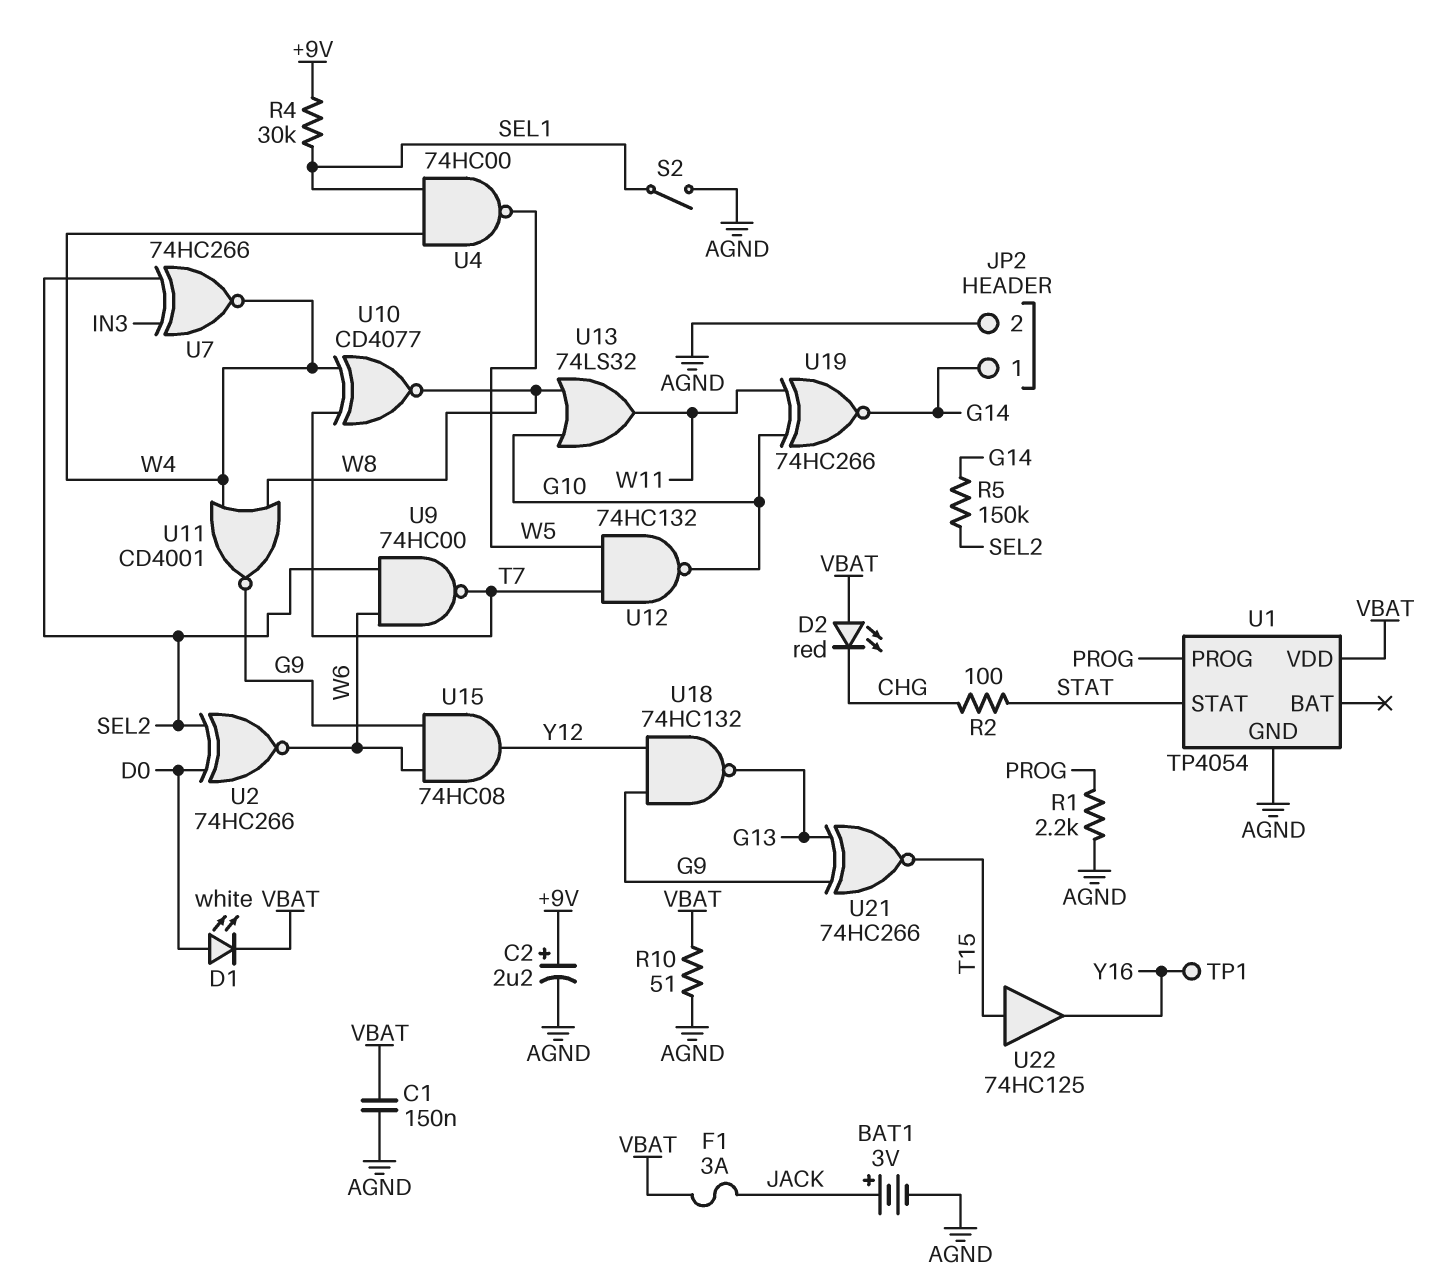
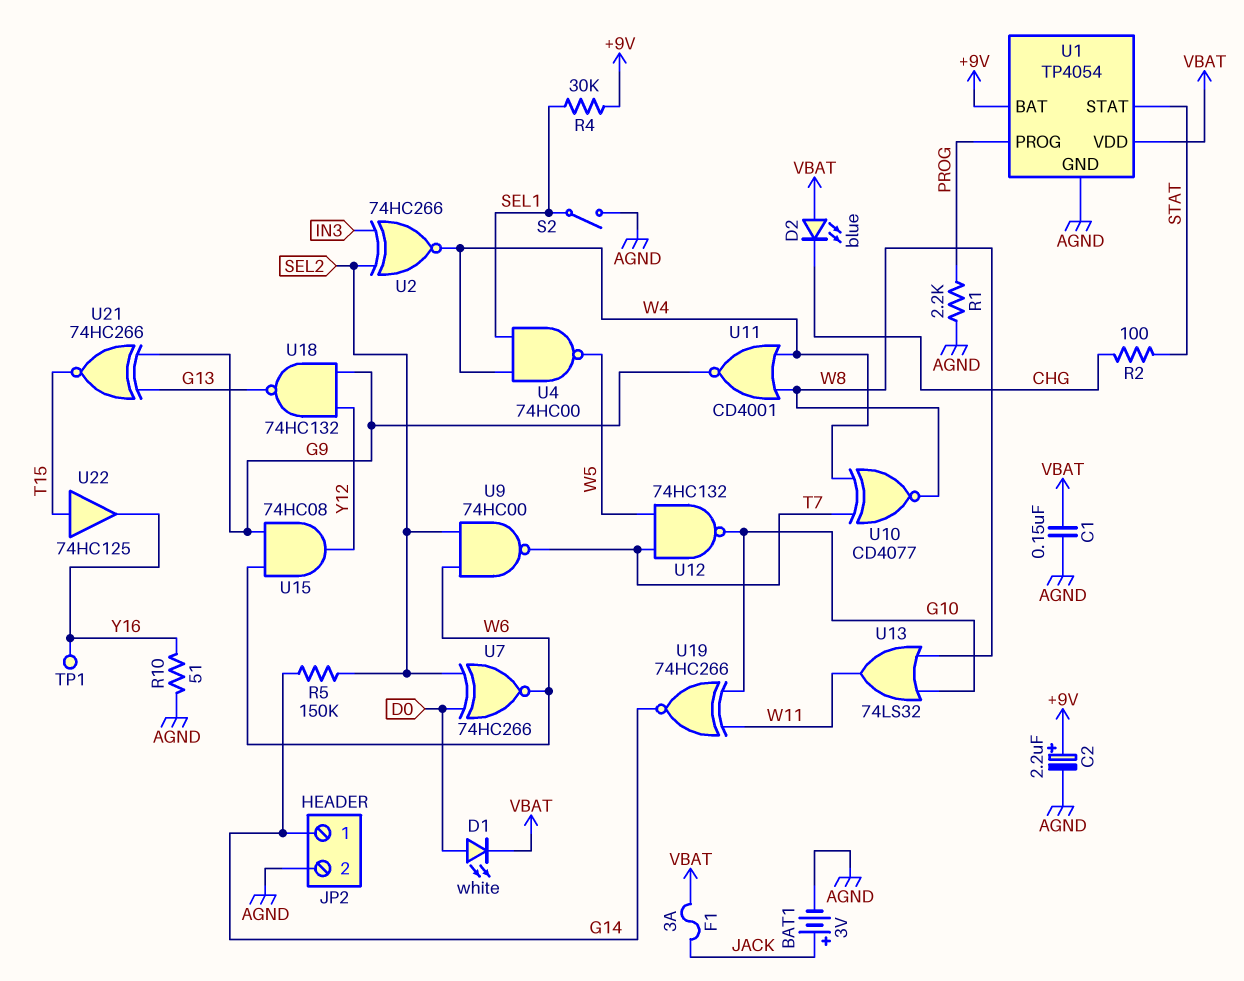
D2: LED red (A VBAT, K CHG) -> LED blue (A VBAT, K CHG)
R10: 51 (AGND, VBAT) -> 51 (AGND, Y16)
U1 pin BAT: none -> +9V
U2: XNOR 74HC266 (in D0, in SEL2, out W6) -> XNOR 74HC266 (in IN3, in SEL2, out W4)
U7: XNOR 74HC266 (in IN3, in SEL2, out W4) -> XNOR 74HC266 (in D0, in SEL2, out W6)

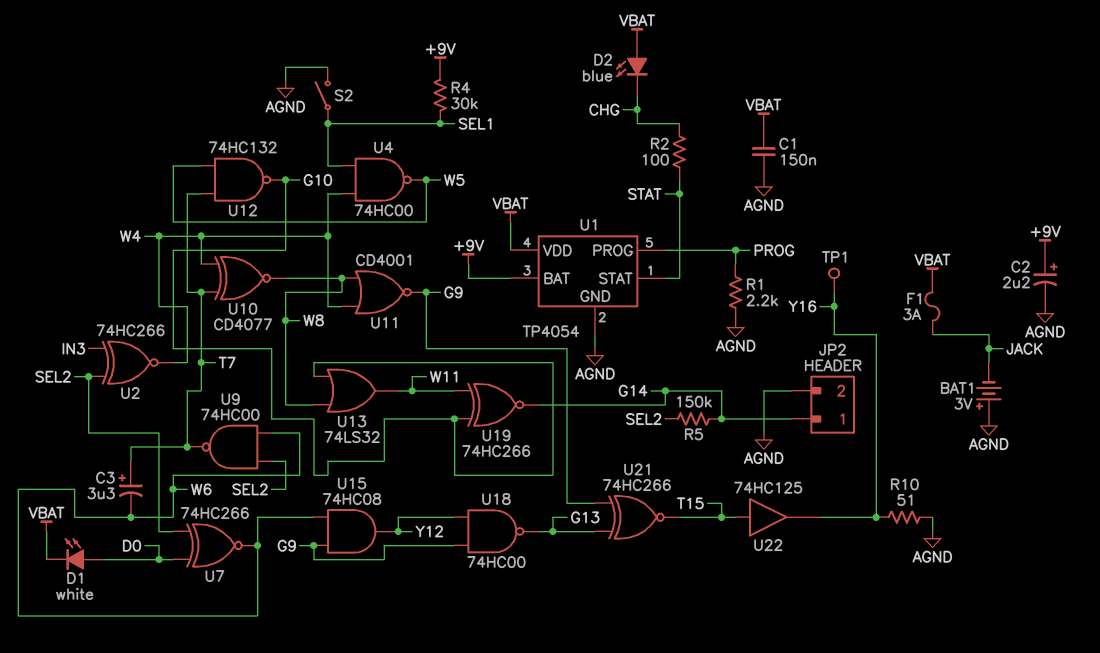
BAT1: 3V (plus JACK, minus AGND) -> 3V (plus AGND, minus JACK)
C3: none -> 3.3uF (plus T7, minus W6)
U18: NAND 74HC132 (in G9, in Y12, out G13) -> NAND 74HC00 (in G9, in Y12, out G13)

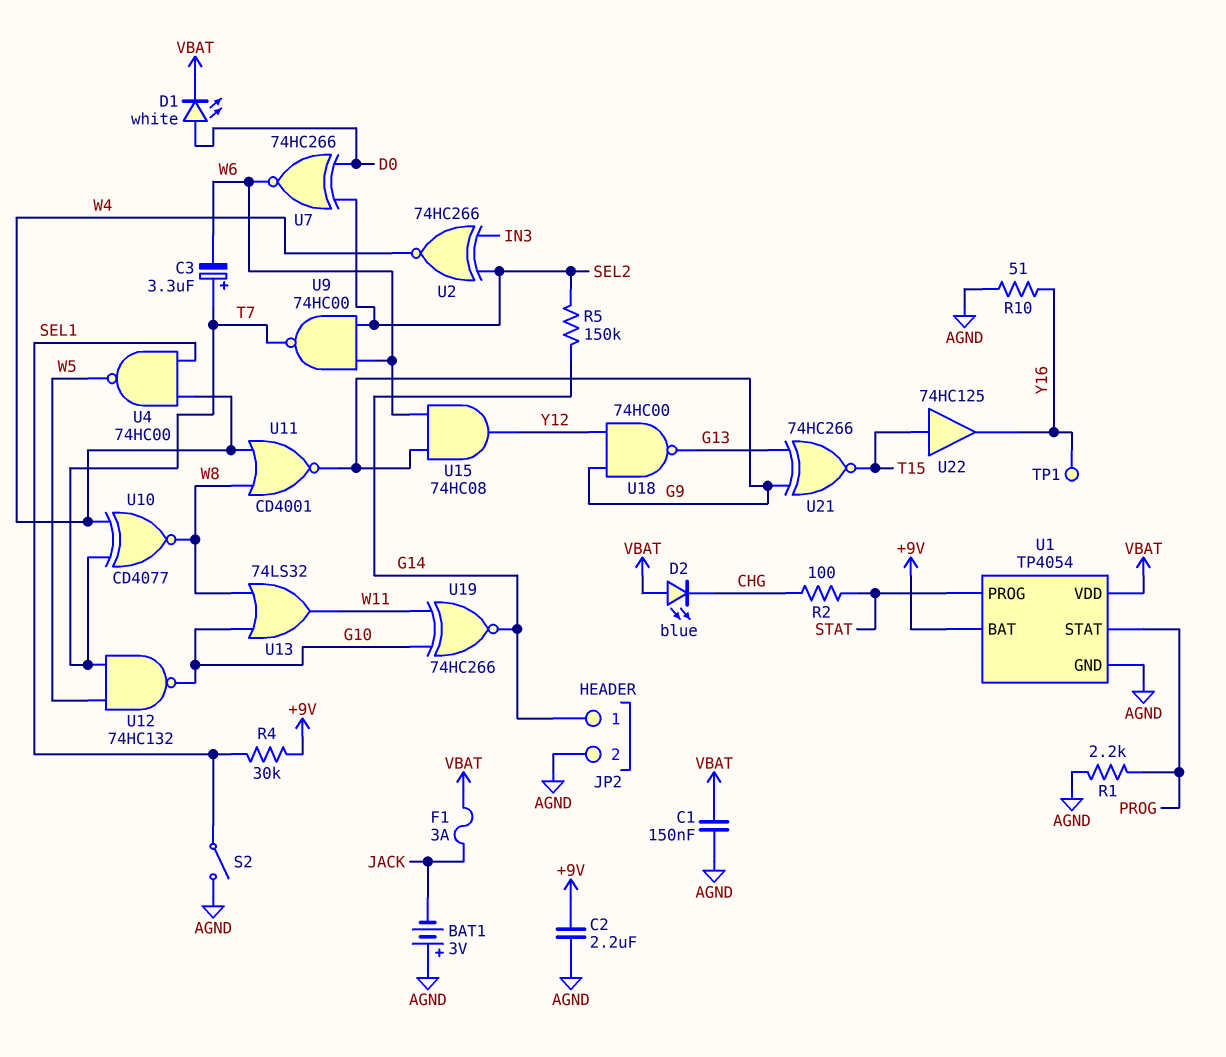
C2: 2.2uF (plus +9V, minus AGND) -> 2.2uF (+9V, AGND)
U1 pin PROG: PROG -> STAT
U1 pin STAT: STAT -> PROG

